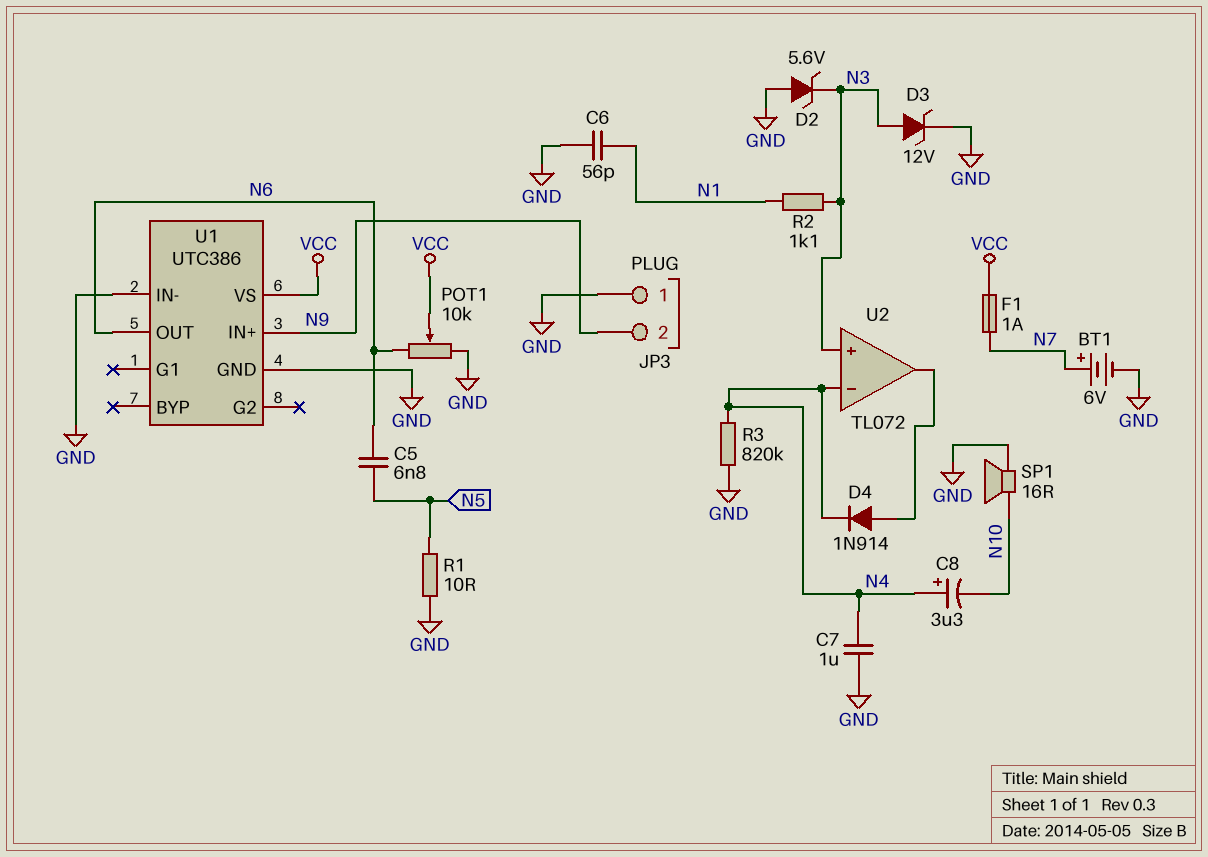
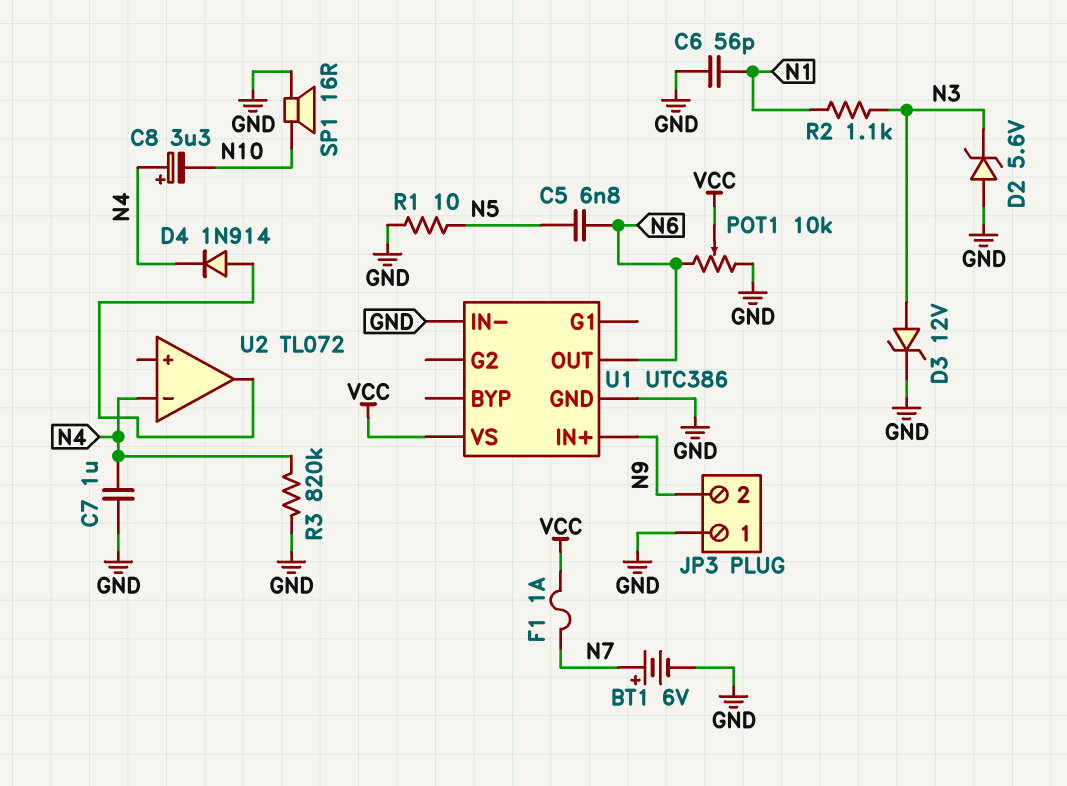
U2 pin in+: N3 -> none

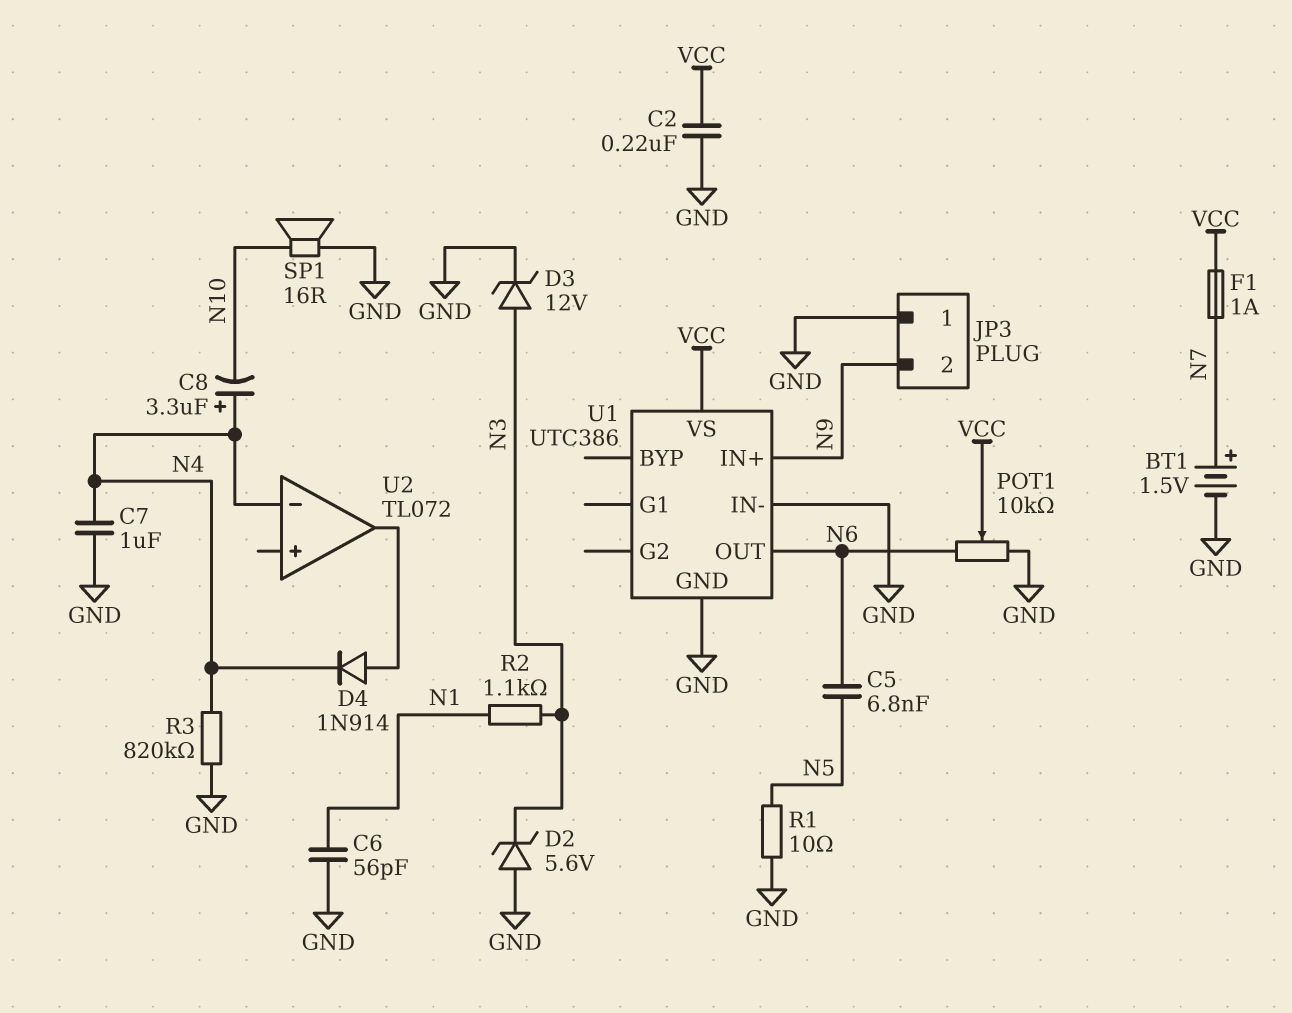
BT1: 6V (plus N7, minus GND) -> 1.5V (plus N7, minus GND)
C2: none -> 220nF (GND, VCC)

